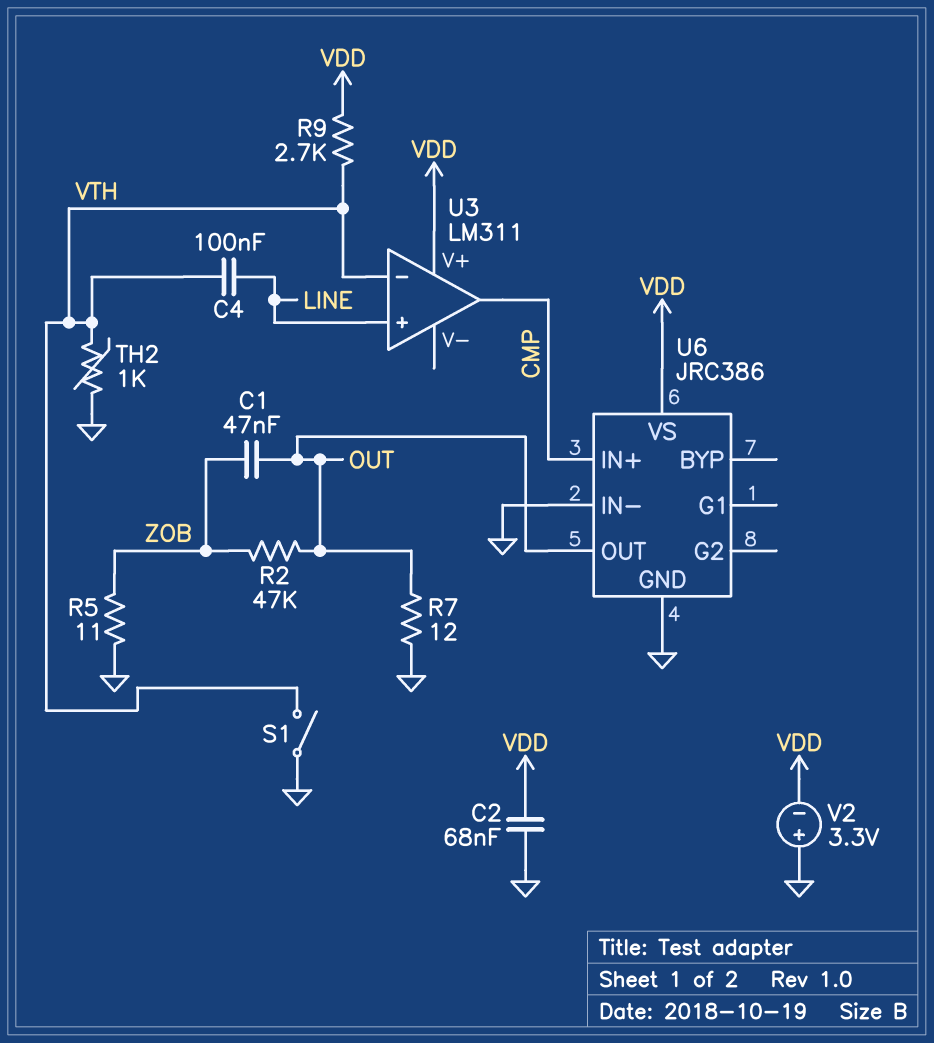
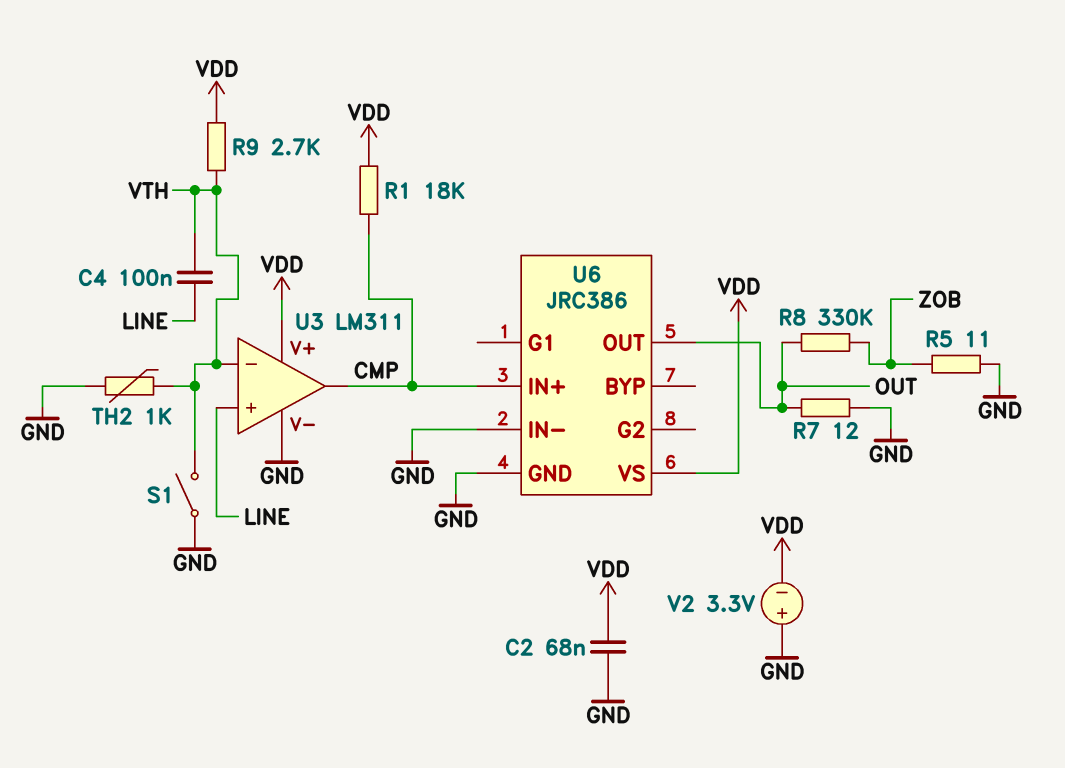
C1: 47nF (OUT, ZOB) -> none
R1: none -> 18k (CMP, VDD)
R2: 47k (OUT, ZOB) -> none
R8: none -> 330k (OUT, ZOB)
U3 pin V-: none -> GND

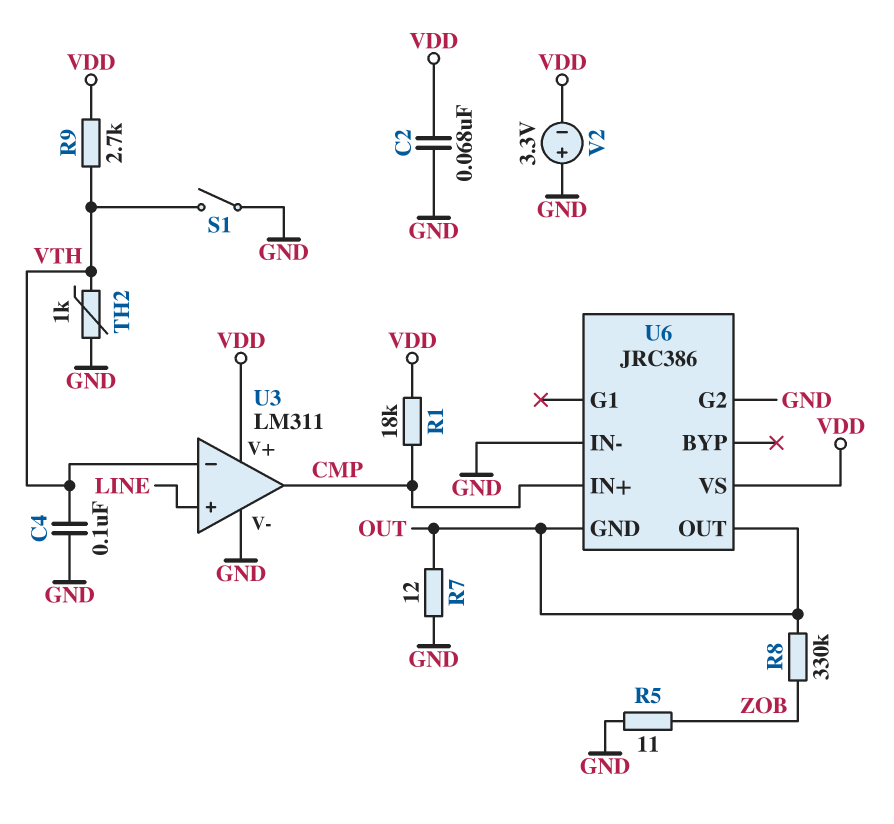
C4: 100nF (LINE, VTH) -> 100nF (GND, VTH)
U6 pin G2: none -> GND
U6 pin GND: GND -> OUT

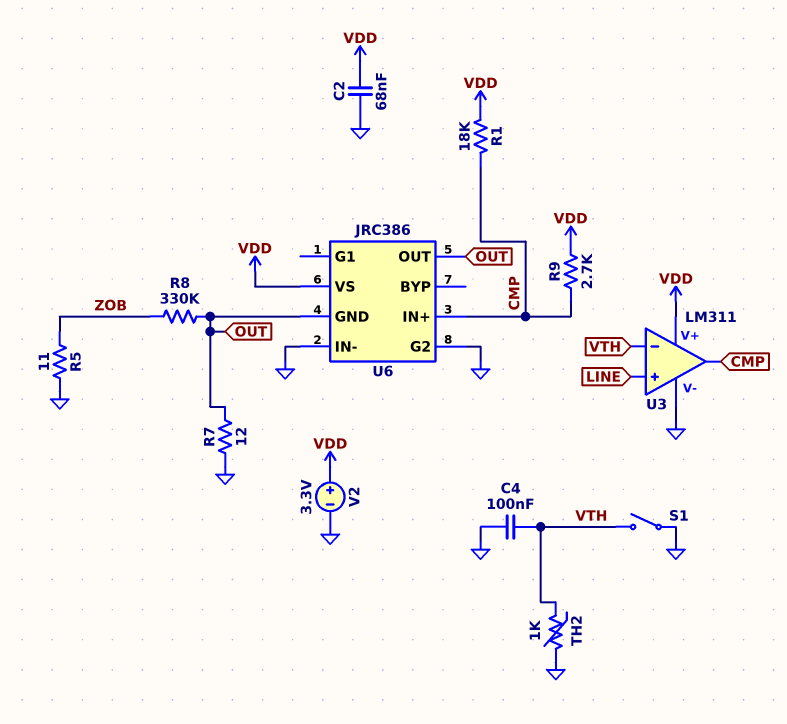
R9: 2.7k (VDD, VTH) -> 2.7k (CMP, VDD)
V2: 3.3V (plus GND, minus VDD) -> 3.3V (plus VDD, minus GND)

